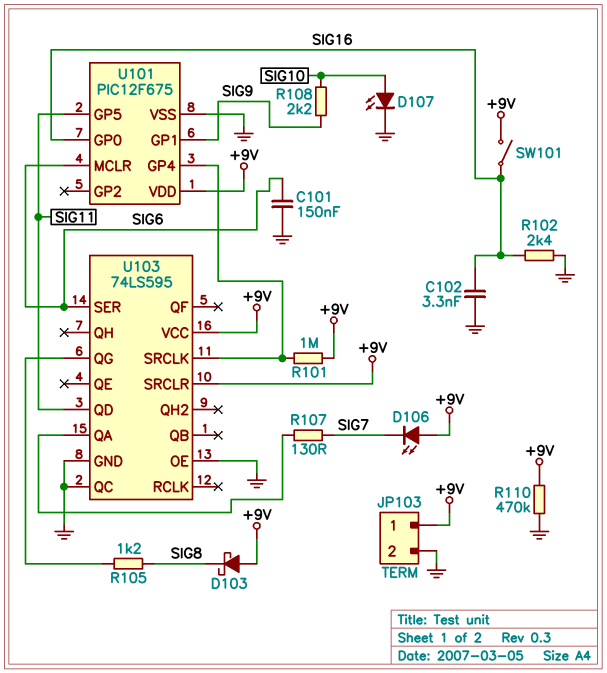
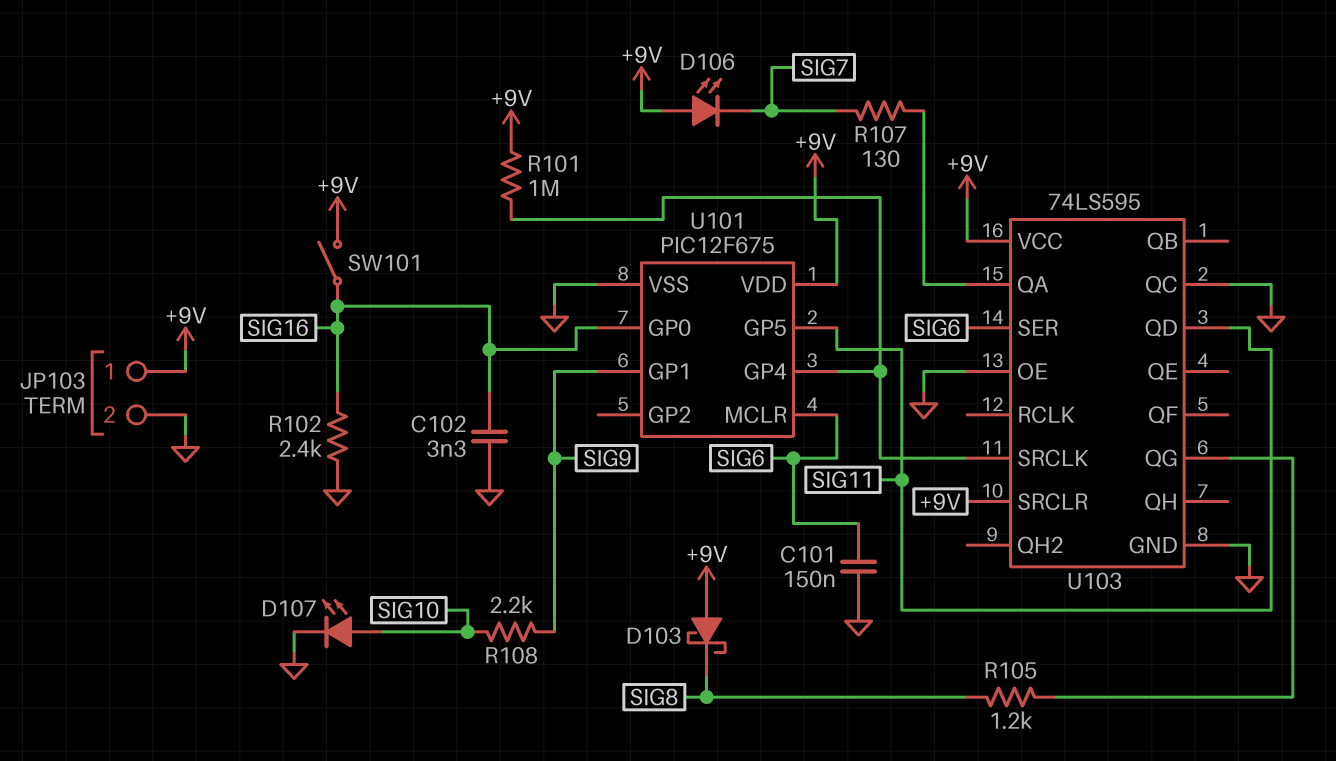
R110: 470k (+9V, GND) -> none

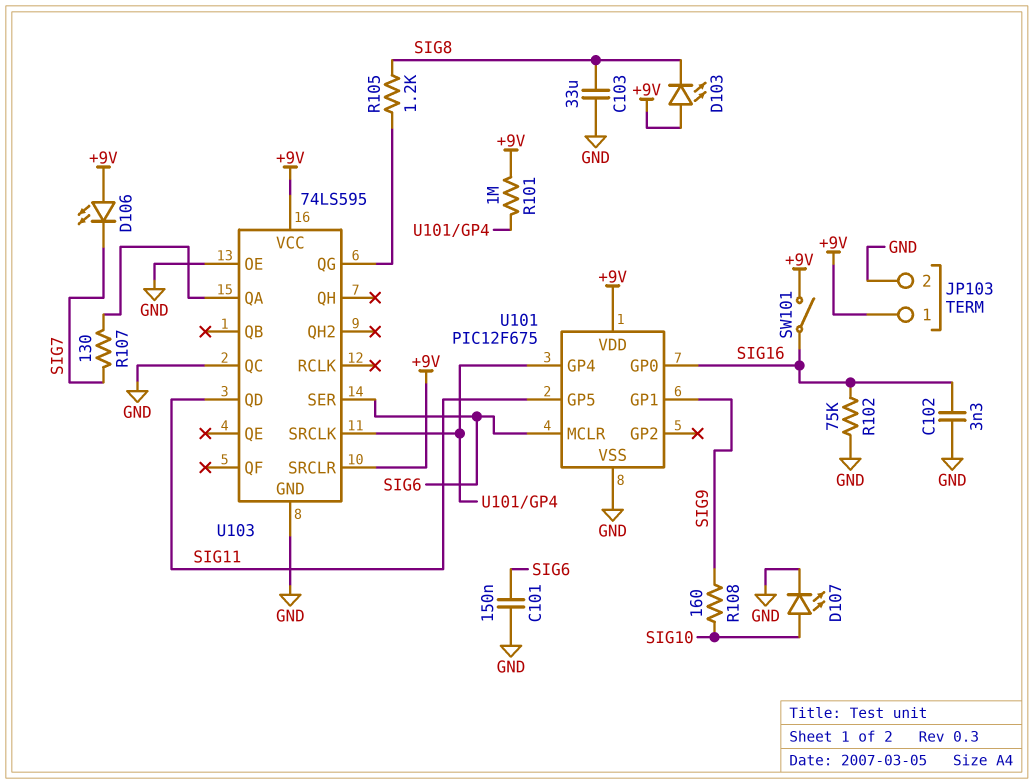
C103: none -> 33uF (GND, SIG8)
D103: schottky (A +9V, K SIG8) -> LED (A +9V, K SIG8)
R102: 2.4k (GND, SIG16) -> 75k (GND, SIG16)
R108: 2.2k (SIG9, SIG10) -> 160 (SIG9, SIG10)

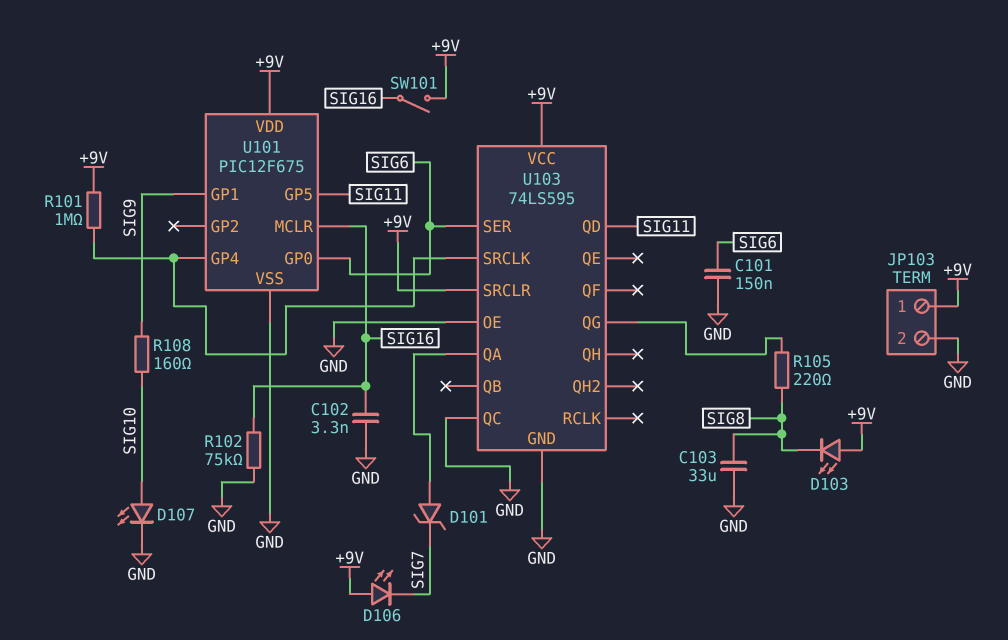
D101: none -> zener (A U103/QA, K SIG7)
R105: 1.2k (SIG8, U103/QG) -> 220 (SIG8, U103/QG)
R107: 130 (SIG7, U103/QA) -> none
U101 pin GP0: SIG16 -> SIG6
U101 pin MCLR: SIG6 -> SIG16

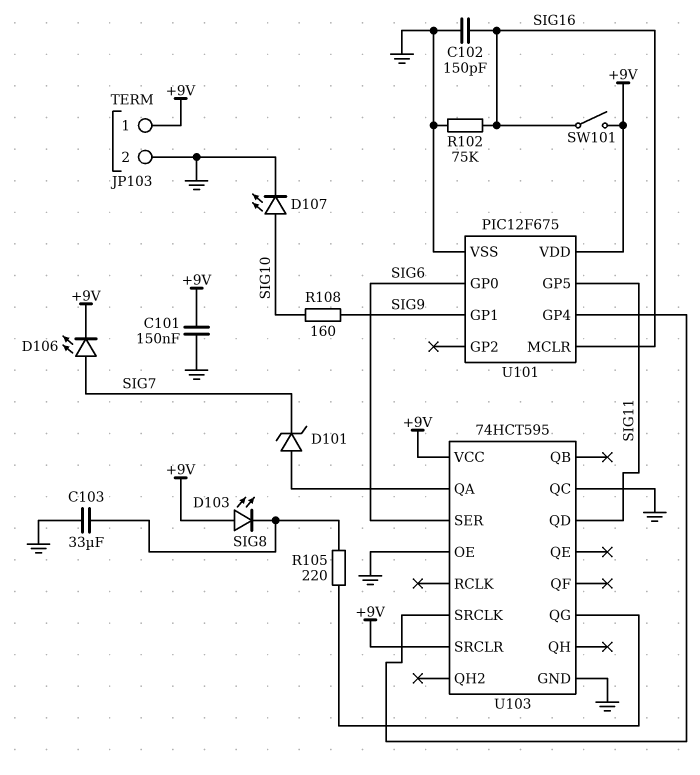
C101: 150nF (GND, SIG6) -> 150nF (+9V, GND)
C102: 3.3nF (GND, SIG16) -> 150pF (GND, SIG16)
D106: LED (A +9V, K SIG7) -> LED (A SIG7, K +9V)
R101: 1M (+9V, U101/GP4) -> none
U103: 74LS595 -> 74HCT595

